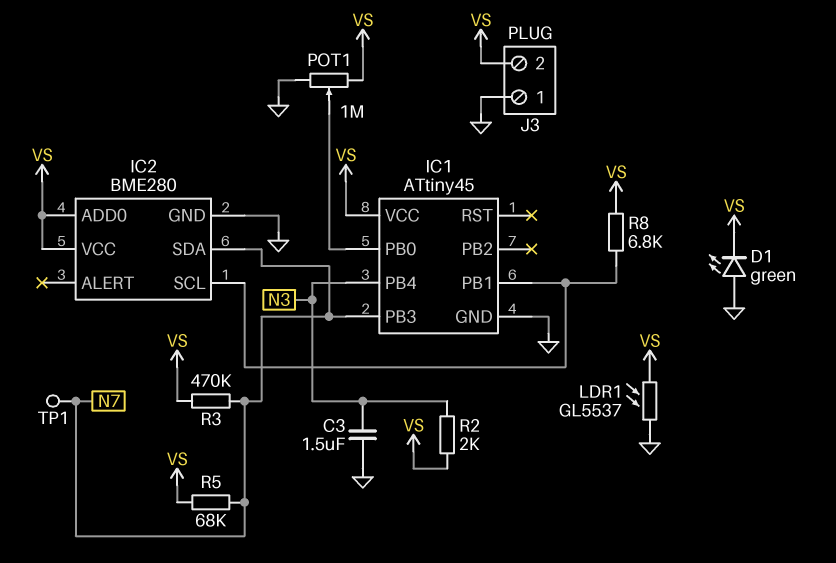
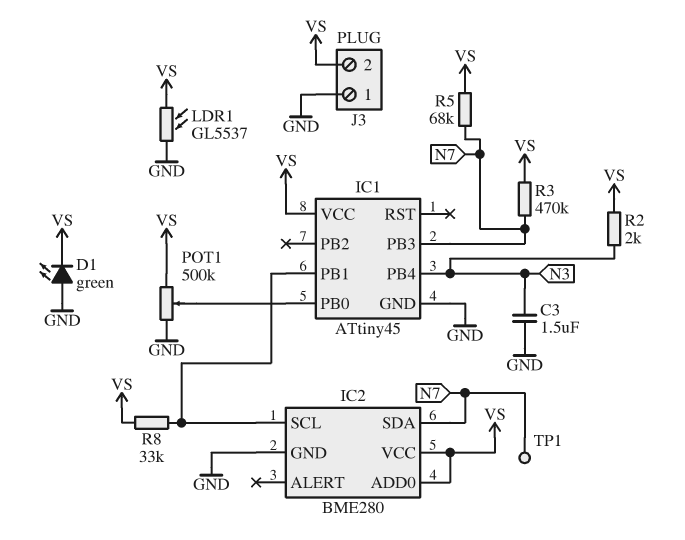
POT1: 1M (GND, VS, wiper IC1/PB0) -> 500k (GND, VS, wiper IC1/PB0)
R8: 6.8k (IC1/PB1, VS) -> 33k (IC1/PB1, VS)

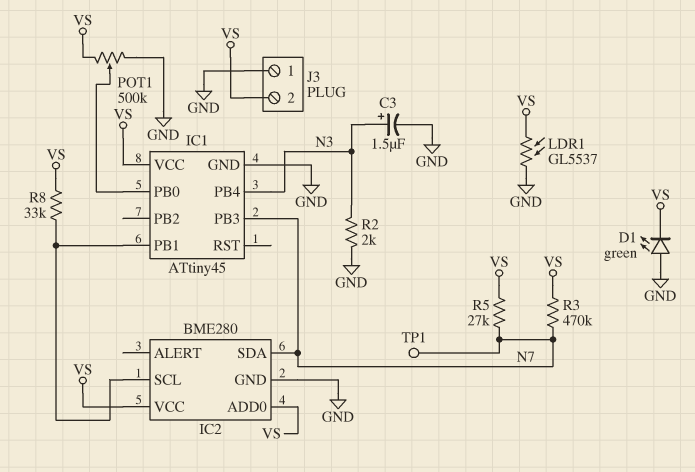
C3: 1.5uF (GND, N3) -> 1.5uF (plus N3, minus GND)
R2: 2k (N3, VS) -> 2k (GND, N3)
R5: 68k (N7, VS) -> 27k (N7, VS)

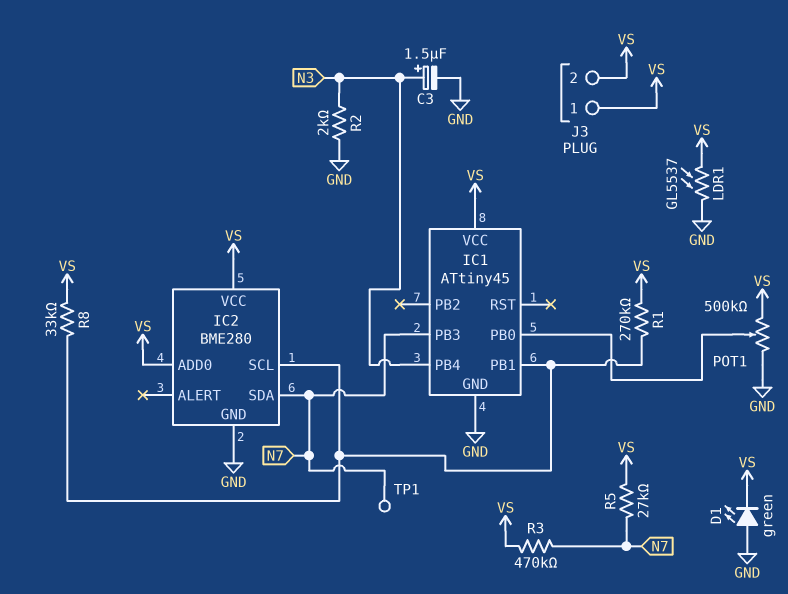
J3 pin 1: GND -> VS
R1: none -> 270k (IC1/PB1, VS)

